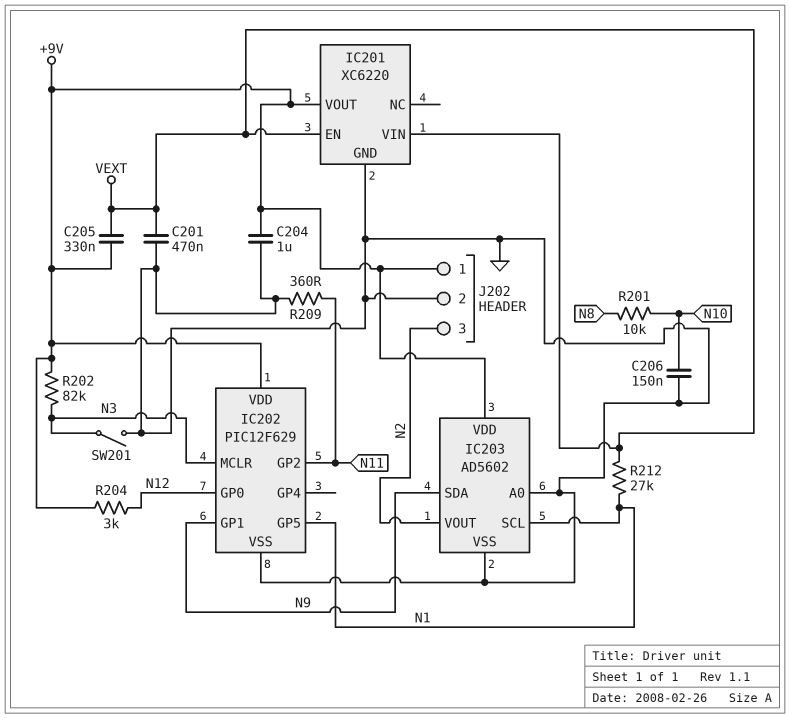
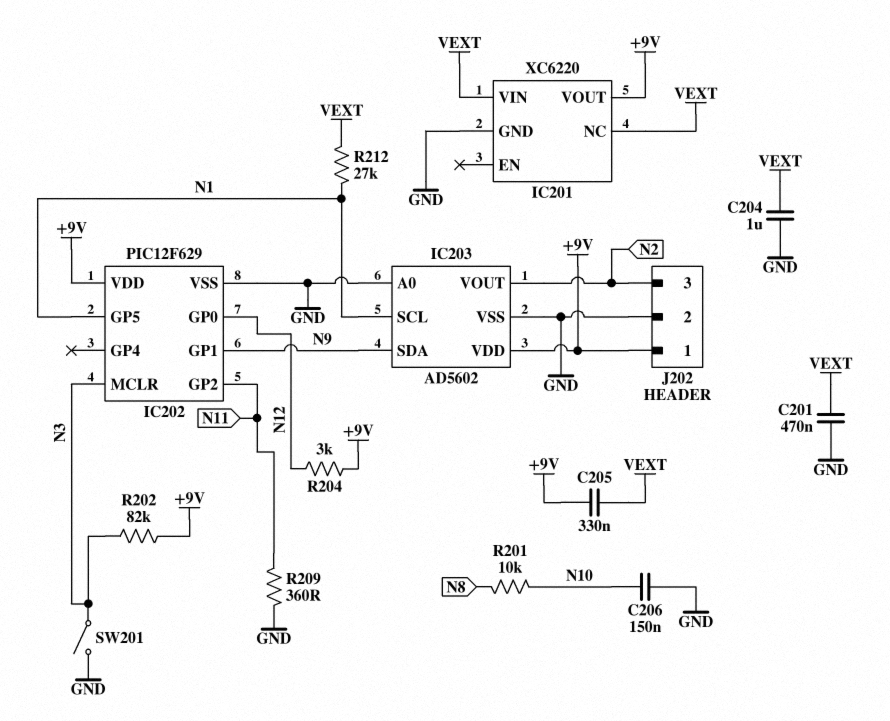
C204: 1uF (+9V, GND) -> 1uF (GND, VEXT)
IC201 pin EN: VEXT -> none
IC201 pin NC: none -> VEXT

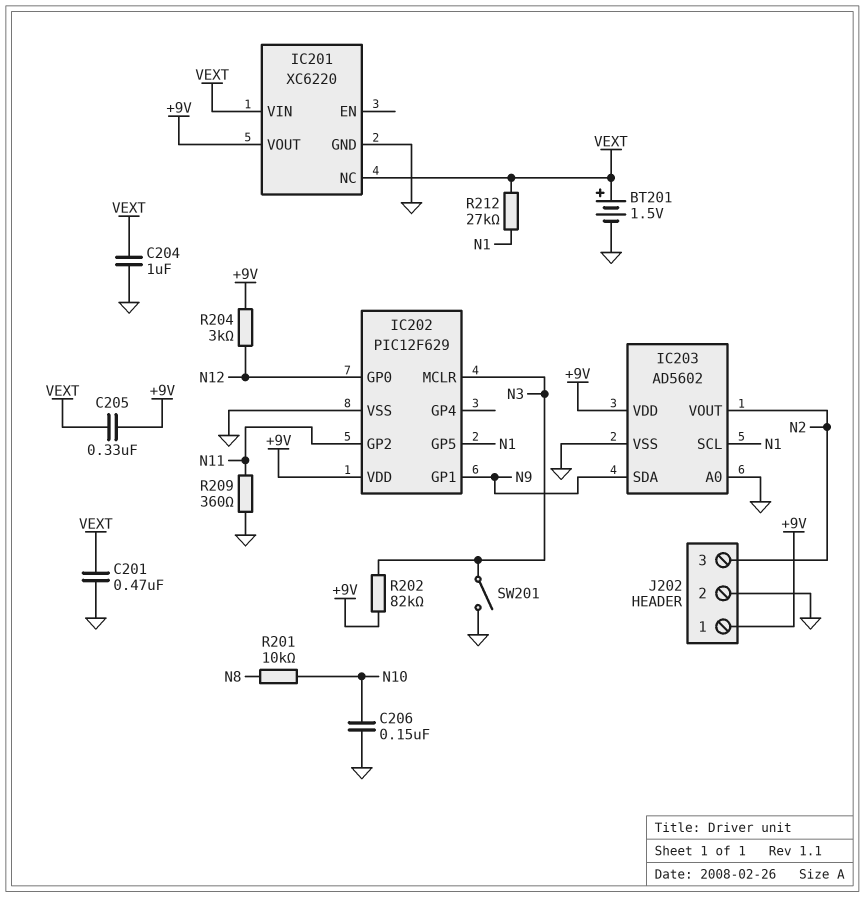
BT201: none -> 1.5V (plus VEXT, minus GND)

